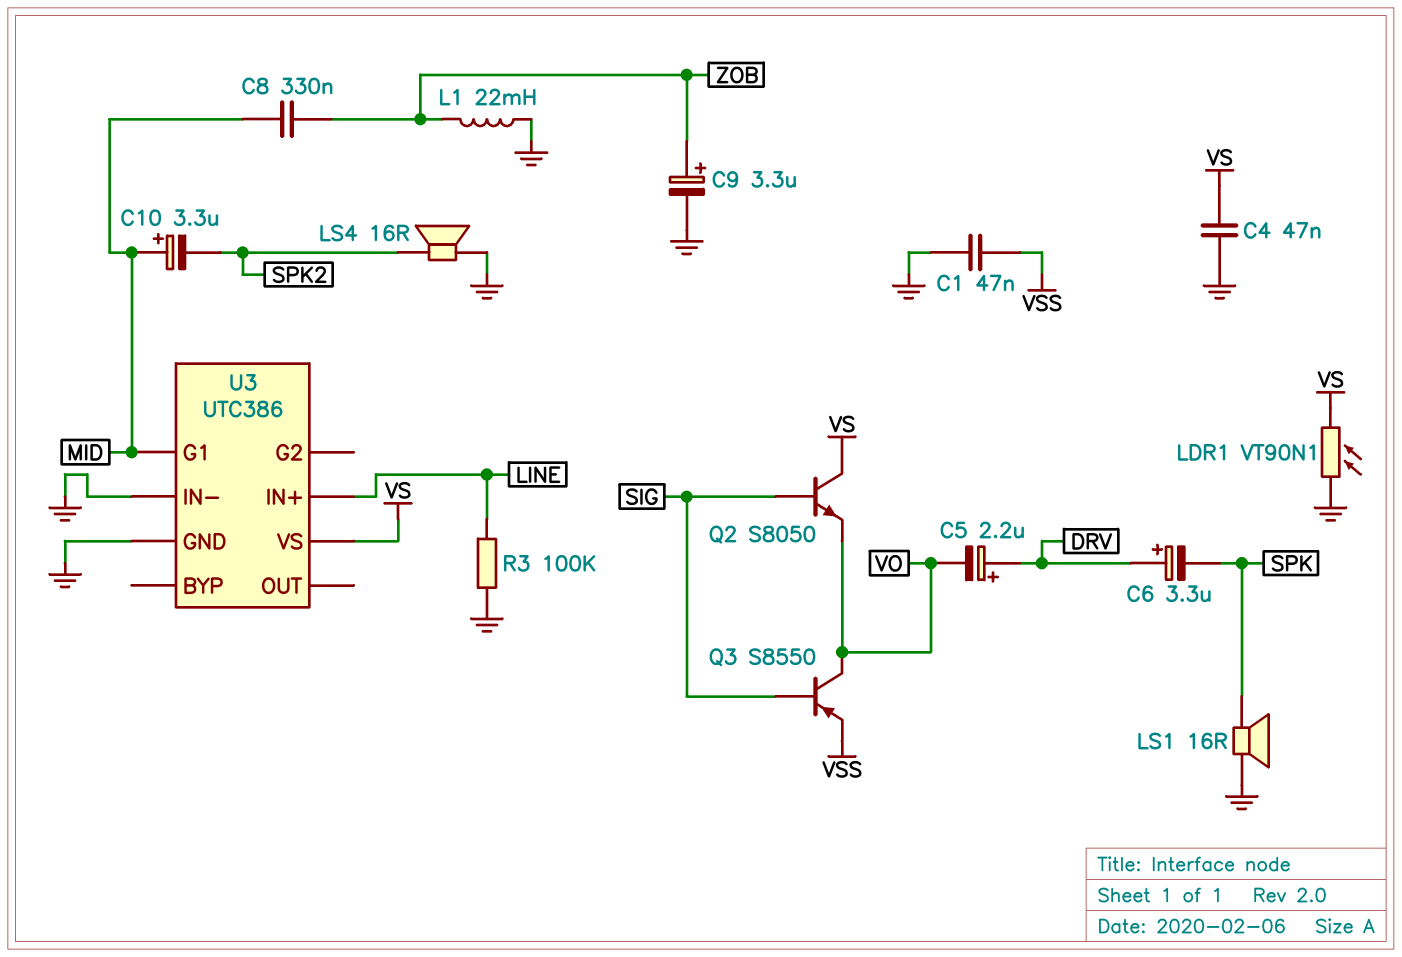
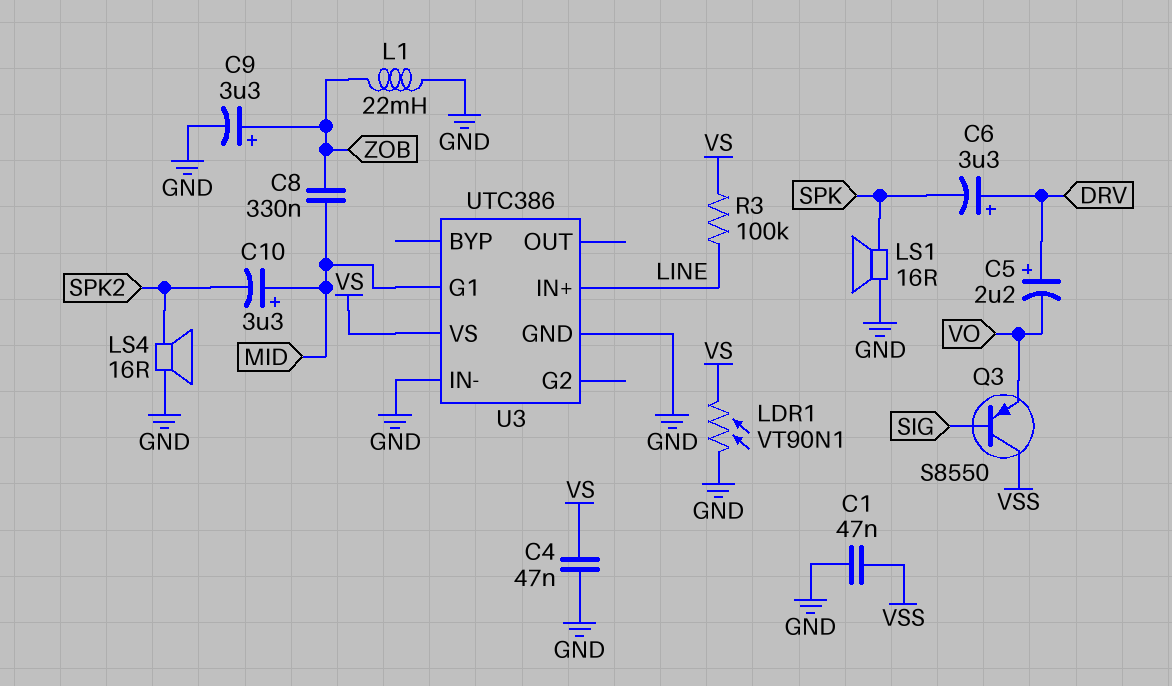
Q2: NPN S8050 (B SIG, C VS, E VO) -> none
Q3: PNP S8550 (B SIG, C VO, E VSS) -> PNP S8550 (B SIG, C VSS, E VO)
R3: 100k (GND, LINE) -> 100k (LINE, VS)

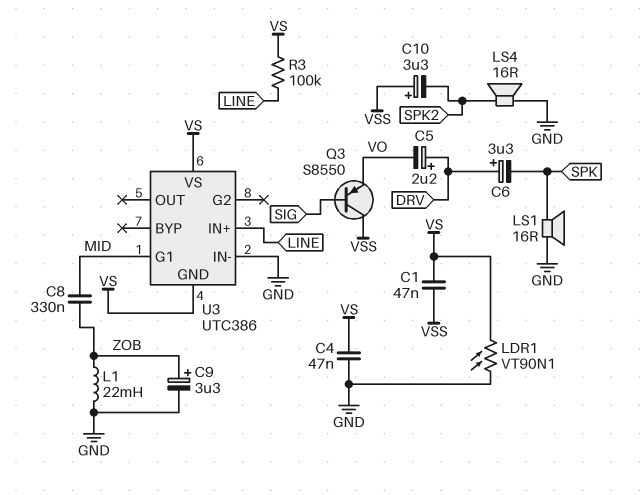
C1: 47nF (GND, VSS) -> 47nF (VS, VSS)
C10: 3.3uF (plus MID, minus SPK2) -> 3.3uF (plus VSS, minus SPK2)
U3 pin GND: GND -> VS

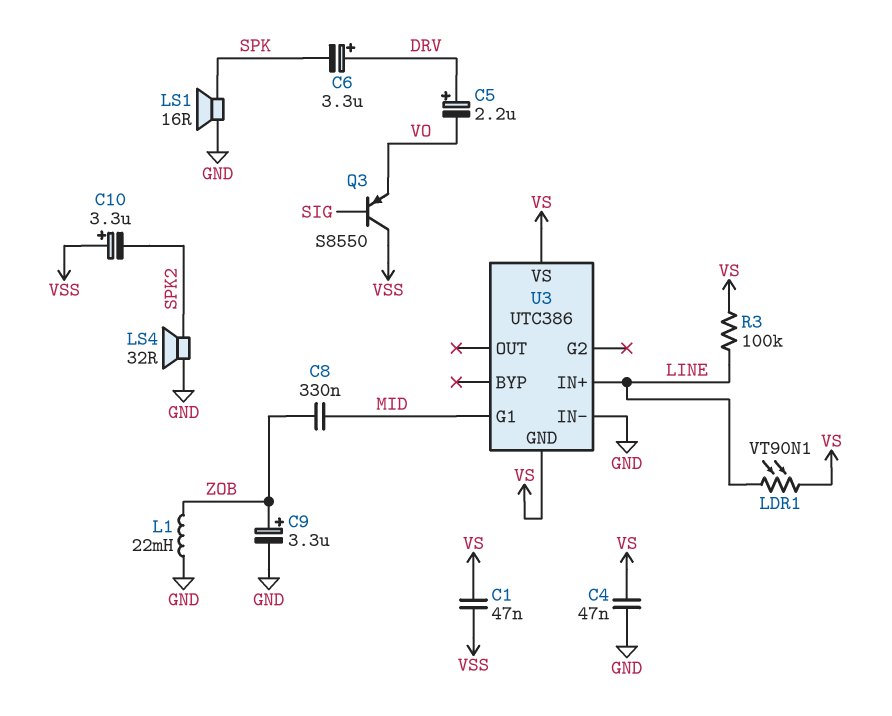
LDR1: VT90N1 (GND, VS) -> VT90N1 (LINE, VS)
LS4: speaker 16R (GND, SPK2) -> speaker 32R (GND, SPK2)

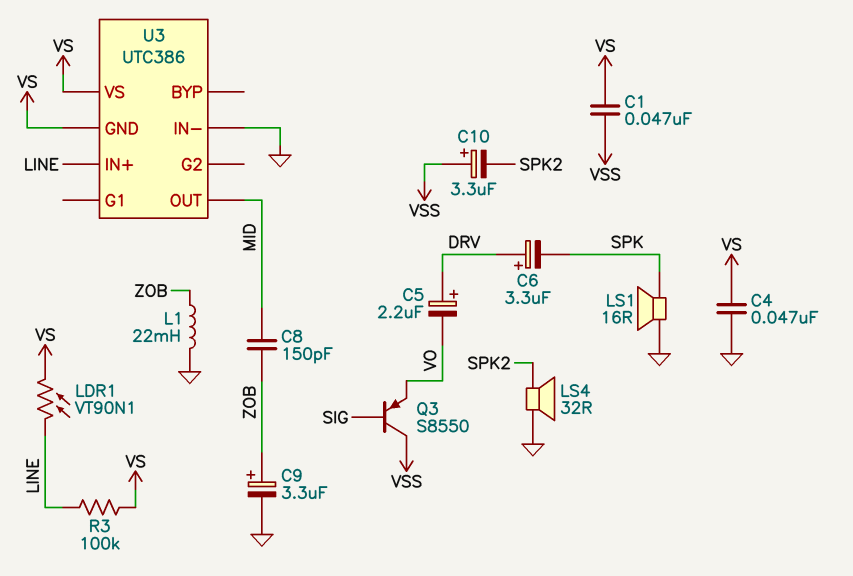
C8: 330nF (MID, ZOB) -> 150pF (MID, ZOB)
U3 pin G1: MID -> none
U3 pin OUT: none -> MID

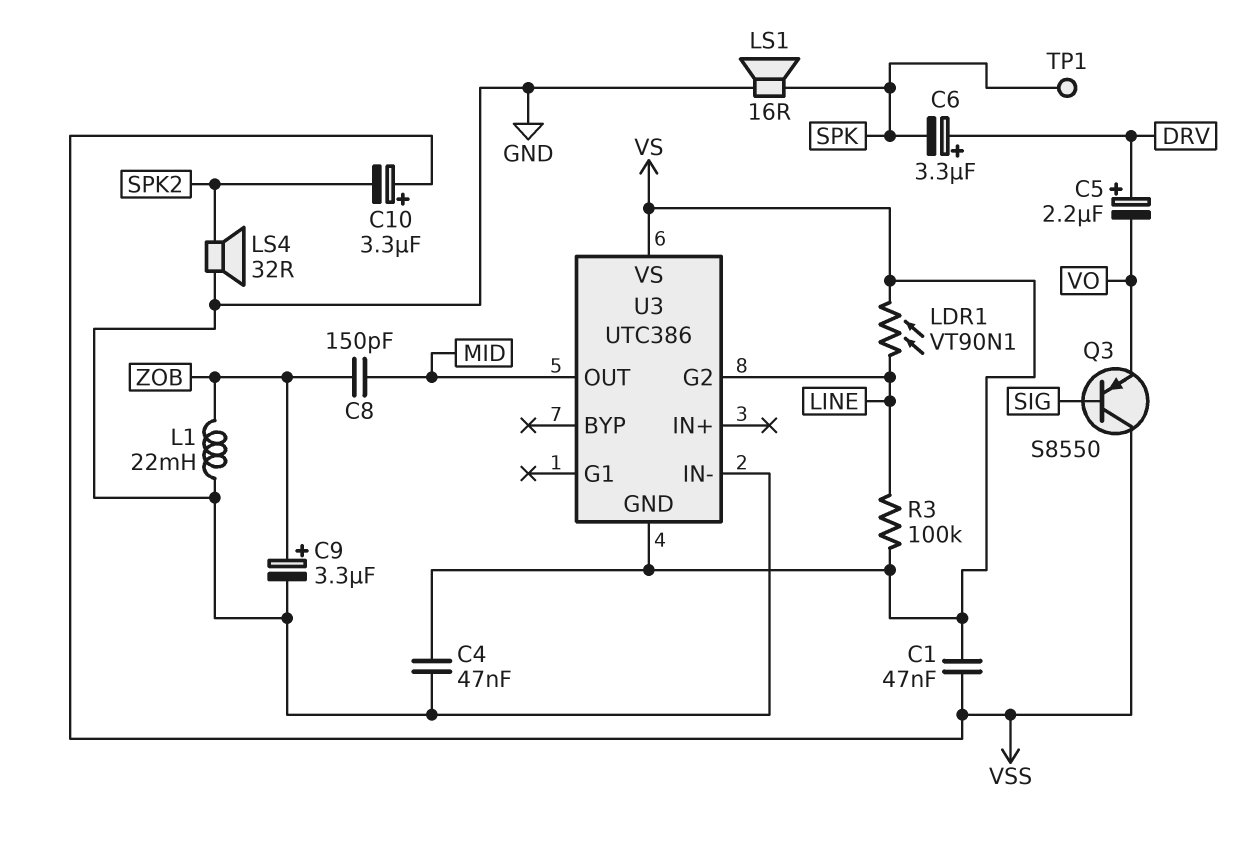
TP1: none -> test point (SPK)
U3 pin G2: none -> LINE
U3 pin IN+: LINE -> none

